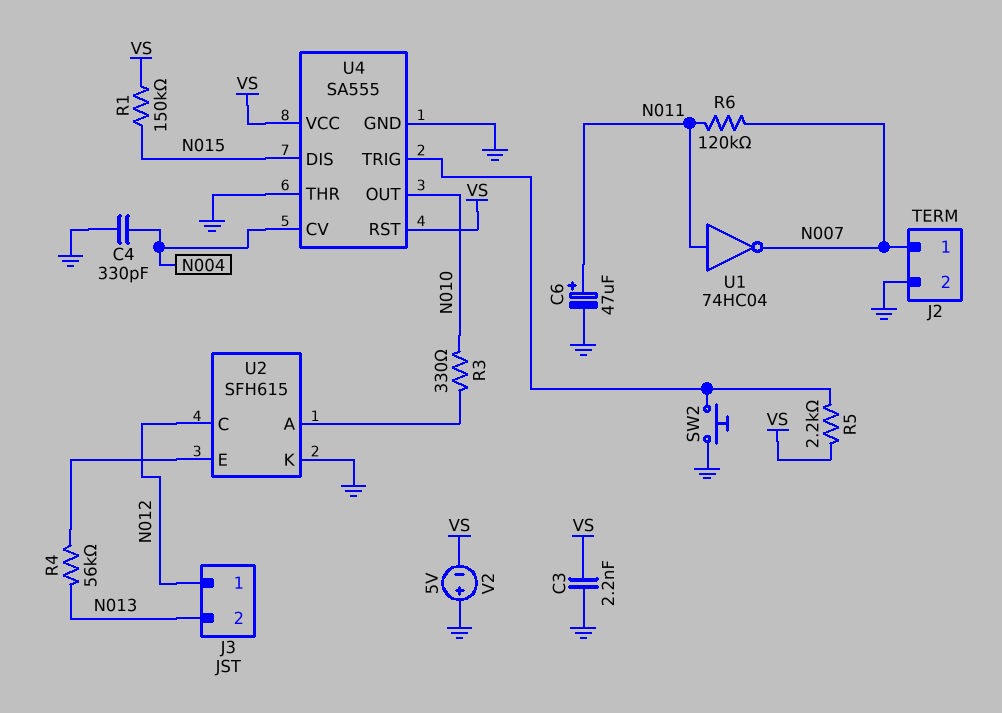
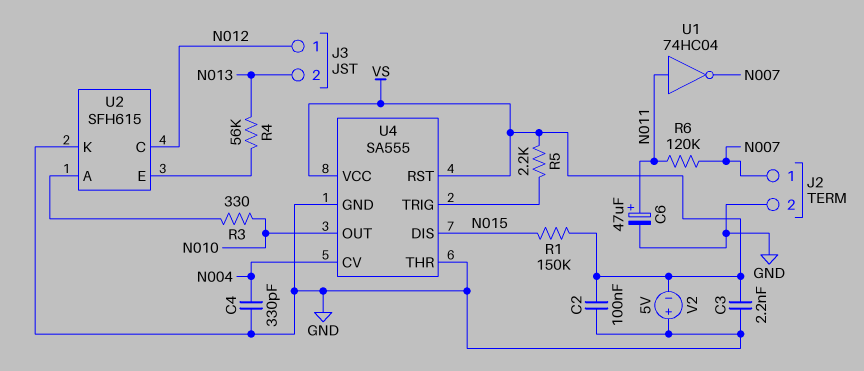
C2: none -> 100nF (GND, VS)
SW2: button (GND, U4/TRIG) -> none

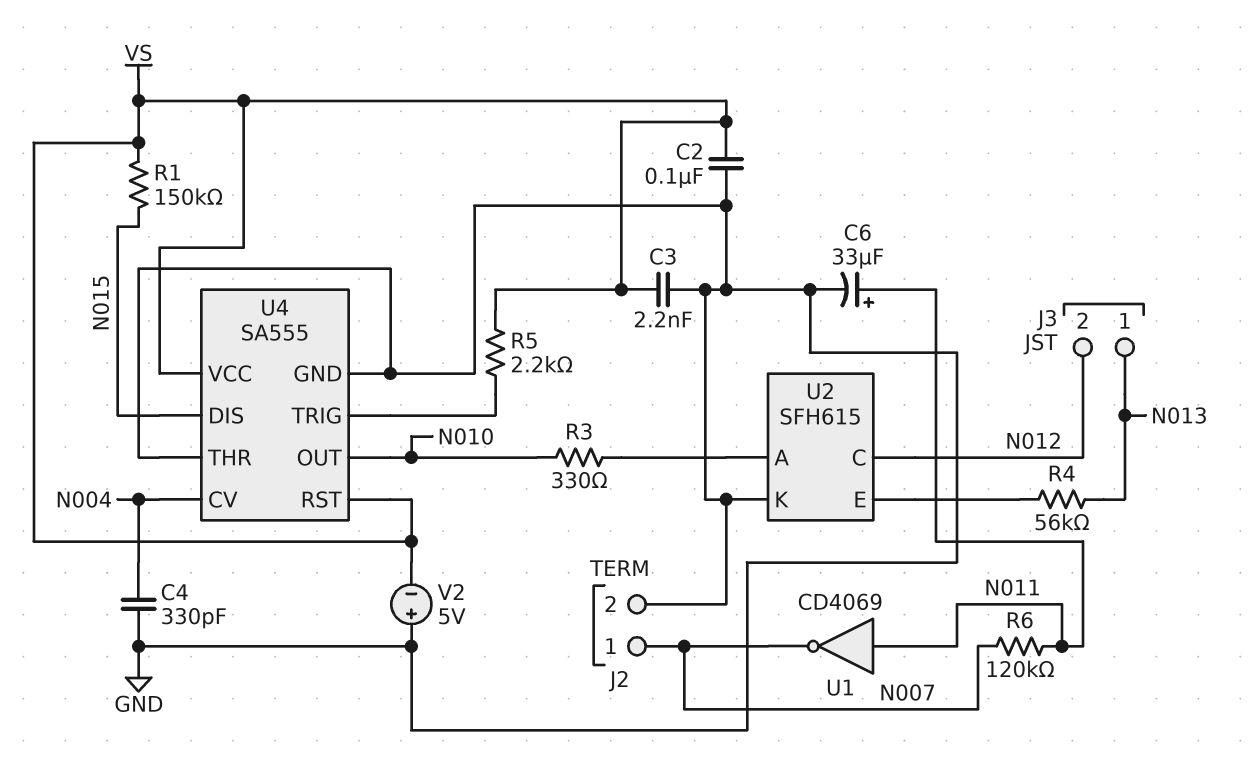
C6: 47uF (plus N011, minus GND) -> 33uF (plus N011, minus GND)
J3 pin 1: N012 -> N013
J3 pin 2: N013 -> N012
U1: NOT 74HC04 (in N011, out N007) -> NOT CD4069 (in N011, out N007)

